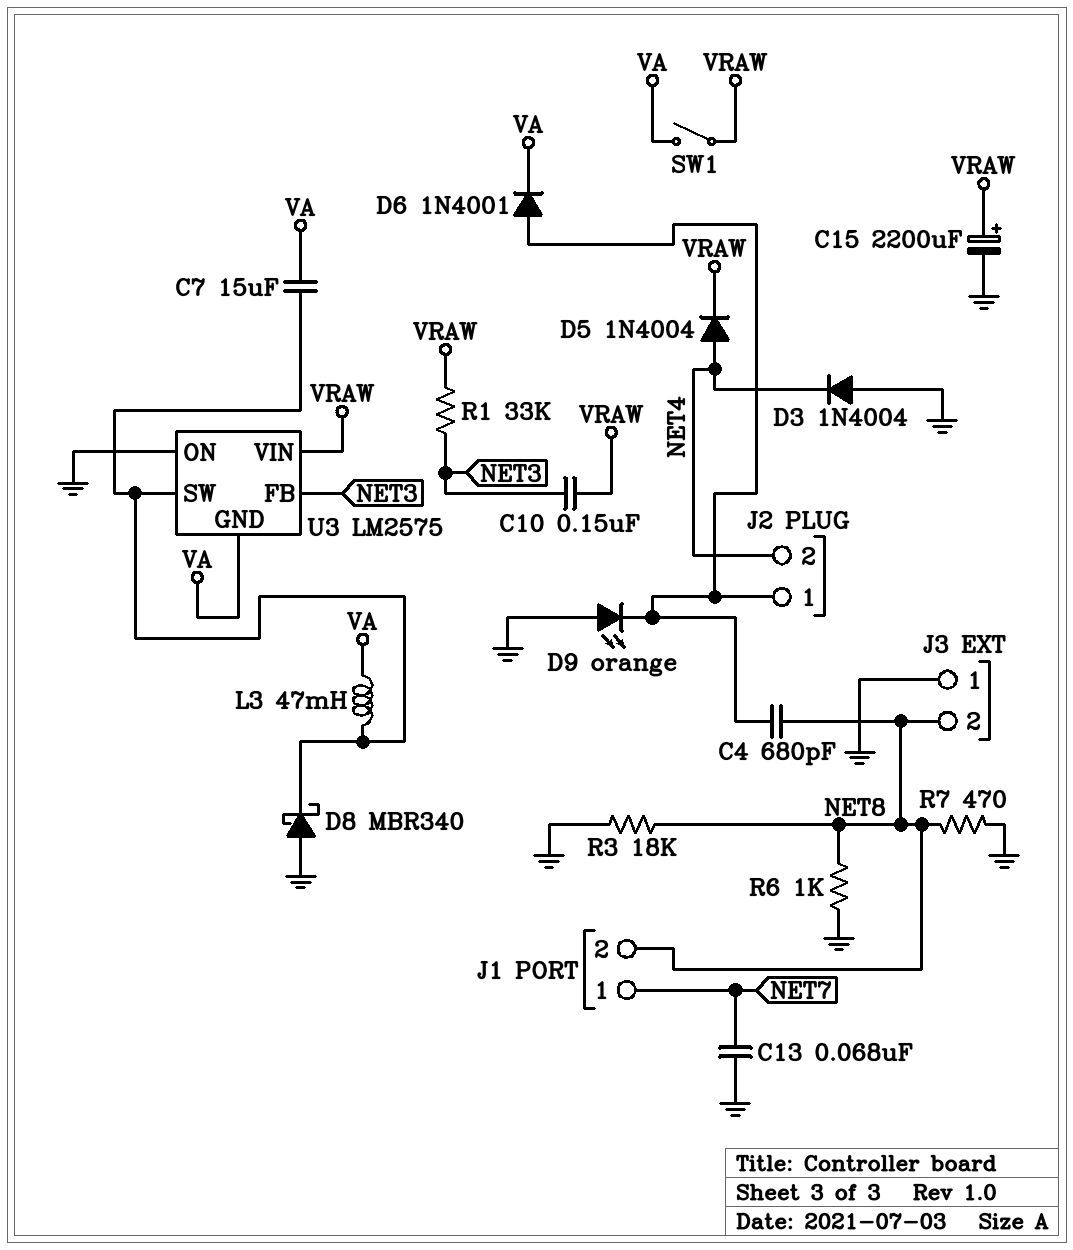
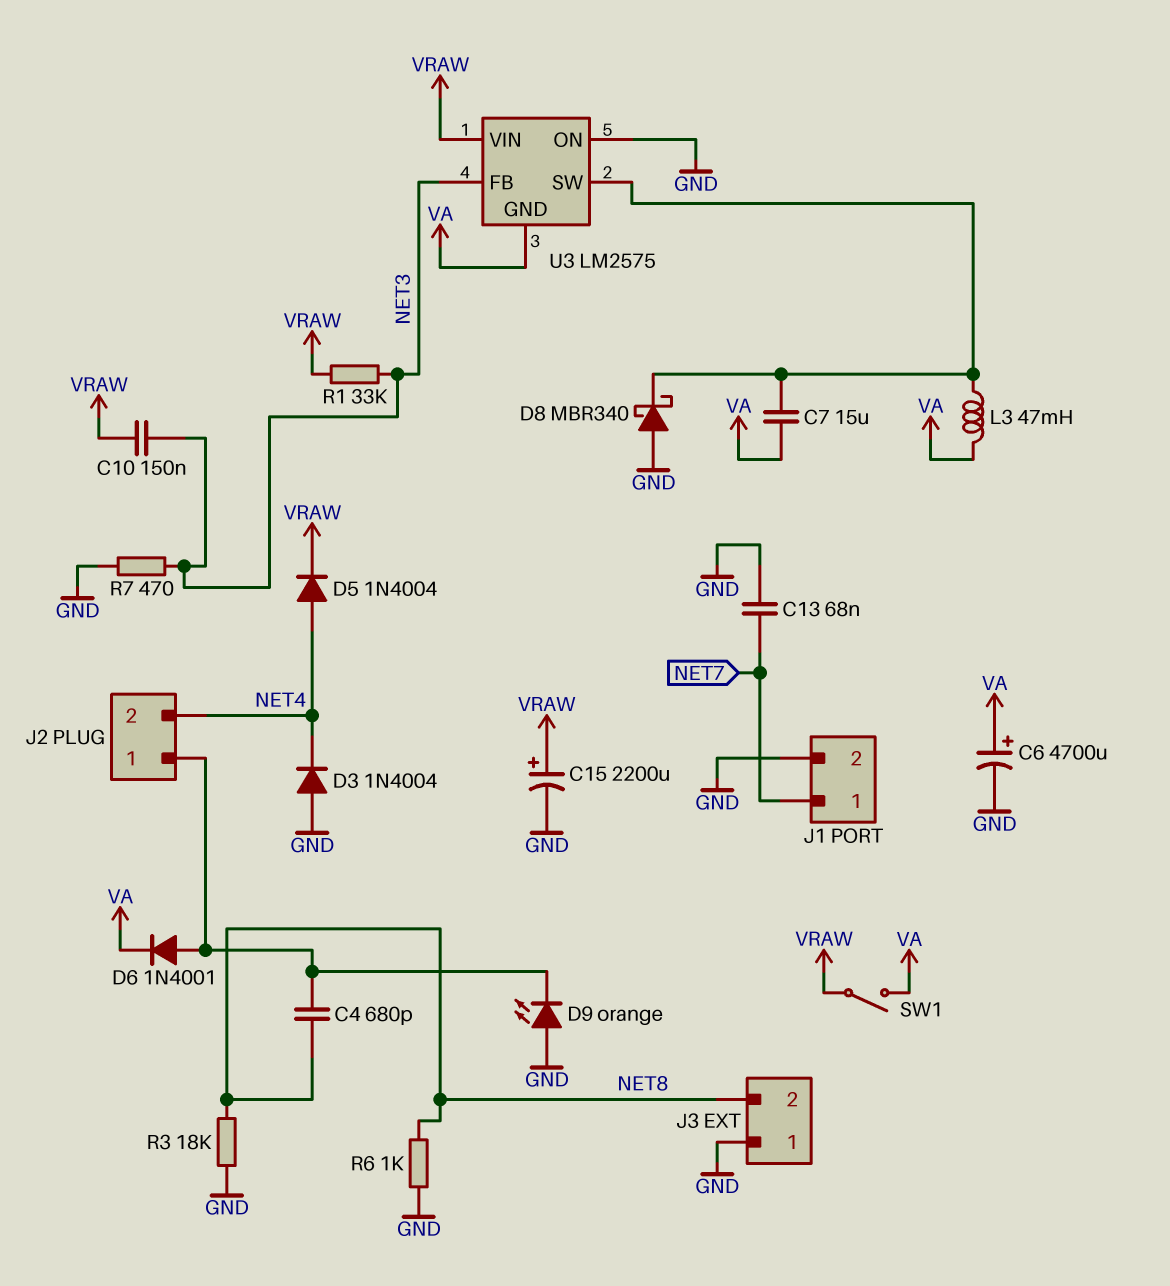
C6: none -> 4700uF (plus VA, minus GND)
J1 pin 2: NET8 -> GND
R7: 470 (GND, NET8) -> 470 (GND, NET3)

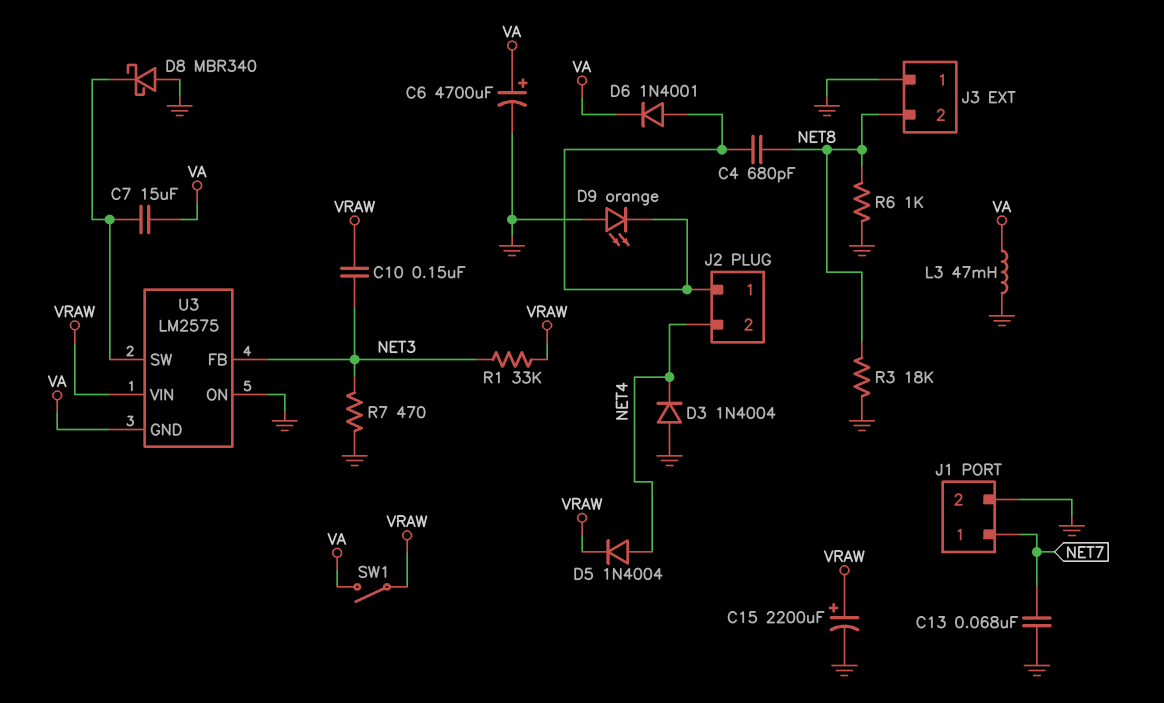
L3: 47mH (U3/SW, VA) -> 47mH (GND, VA)

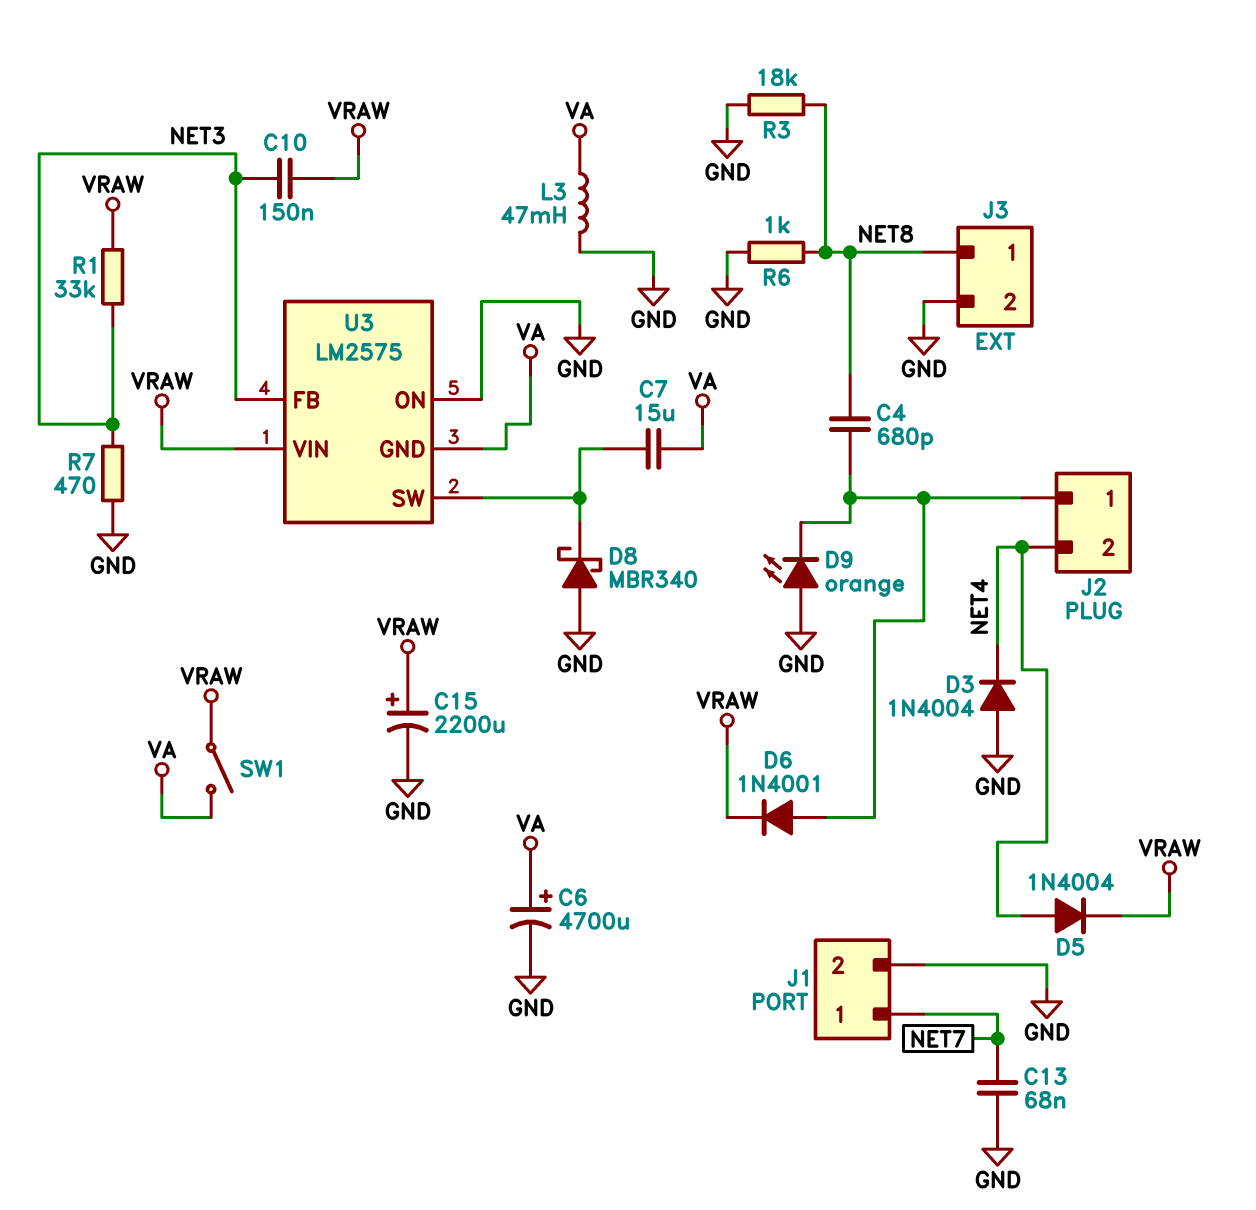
D6: diode 1N4001 (A J2/1, K VA) -> diode 1N4001 (A J2/1, K VRAW)
J3 pin 1: GND -> NET8
J3 pin 2: NET8 -> GND

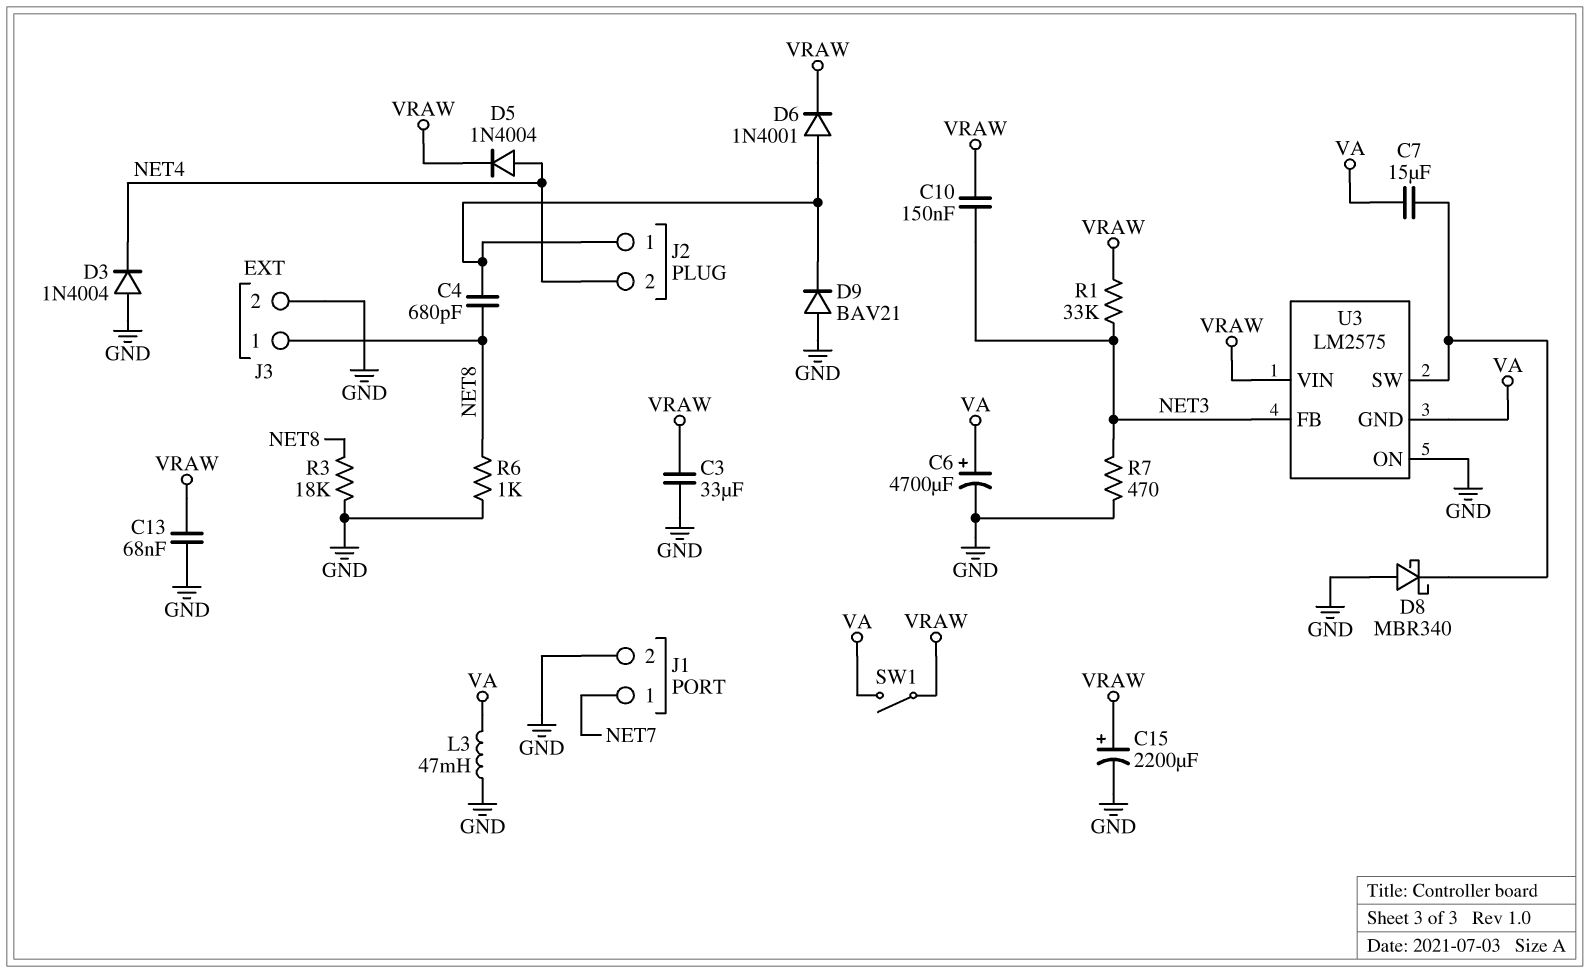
C3: none -> 33uF (GND, VRAW)
C13: 68nF (GND, NET7) -> 68nF (GND, VRAW)
D9: LED orange (A GND, K J2/1) -> diode BAV21 (A GND, K J2/1)

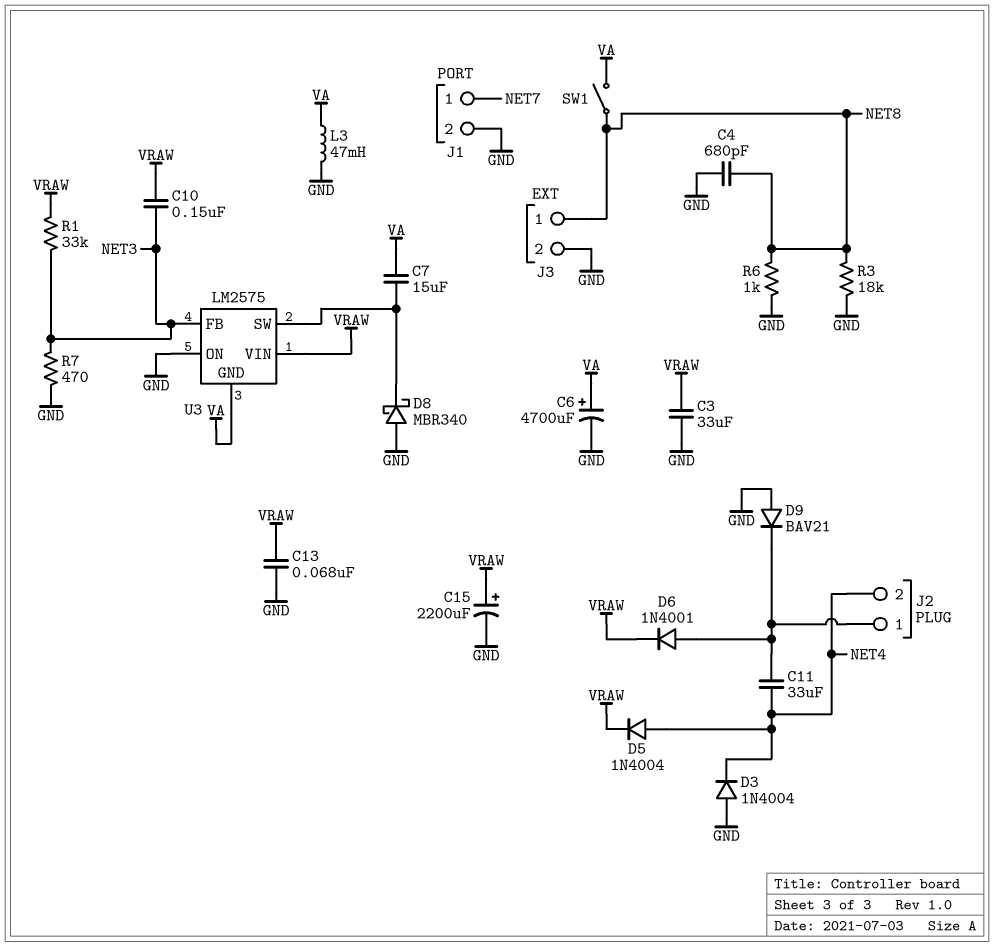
C4: 680pF (J2/1, NET8) -> 680pF (GND, NET8)
C11: none -> 33uF (J2/1, NET4)
SW1: switch (VA, VRAW) -> switch (NET8, VA)

